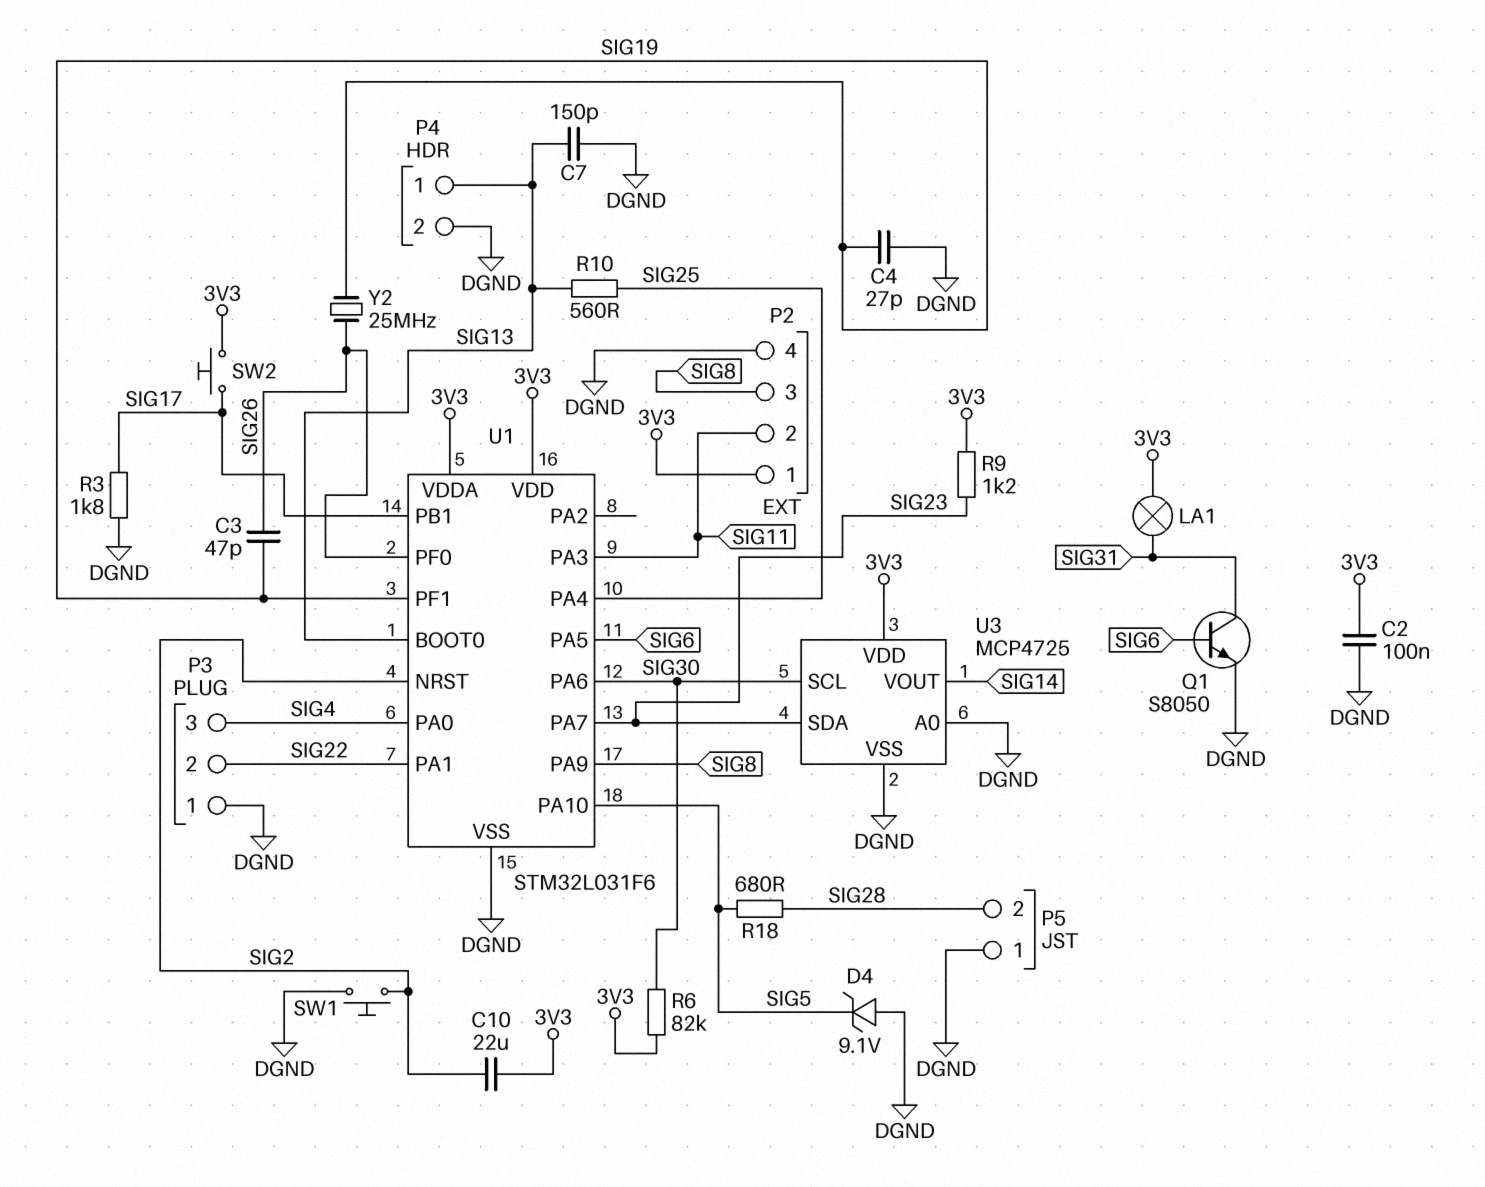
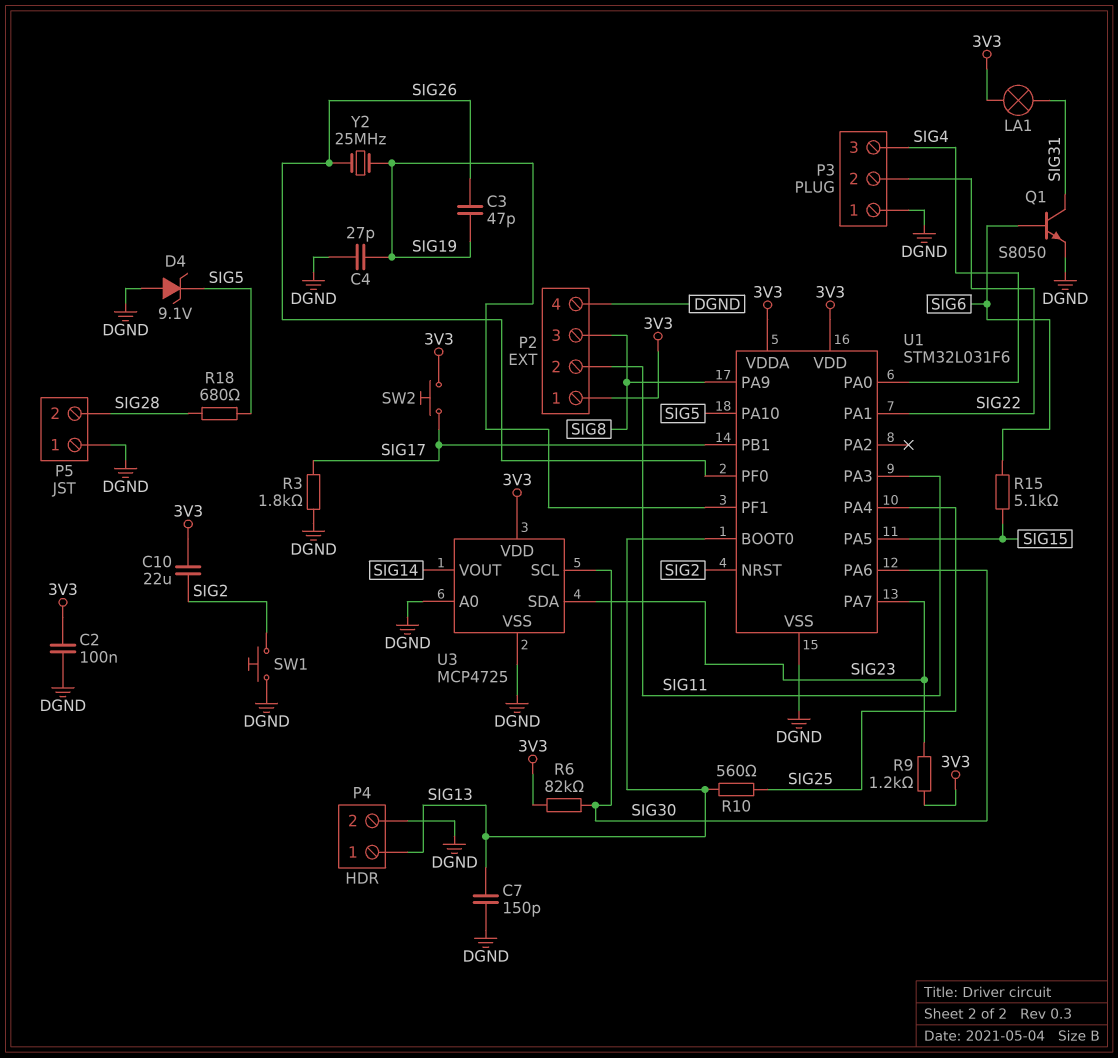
R15: none -> 5.1k (SIG6, SIG15)
U1 pin PA5: SIG6 -> SIG15

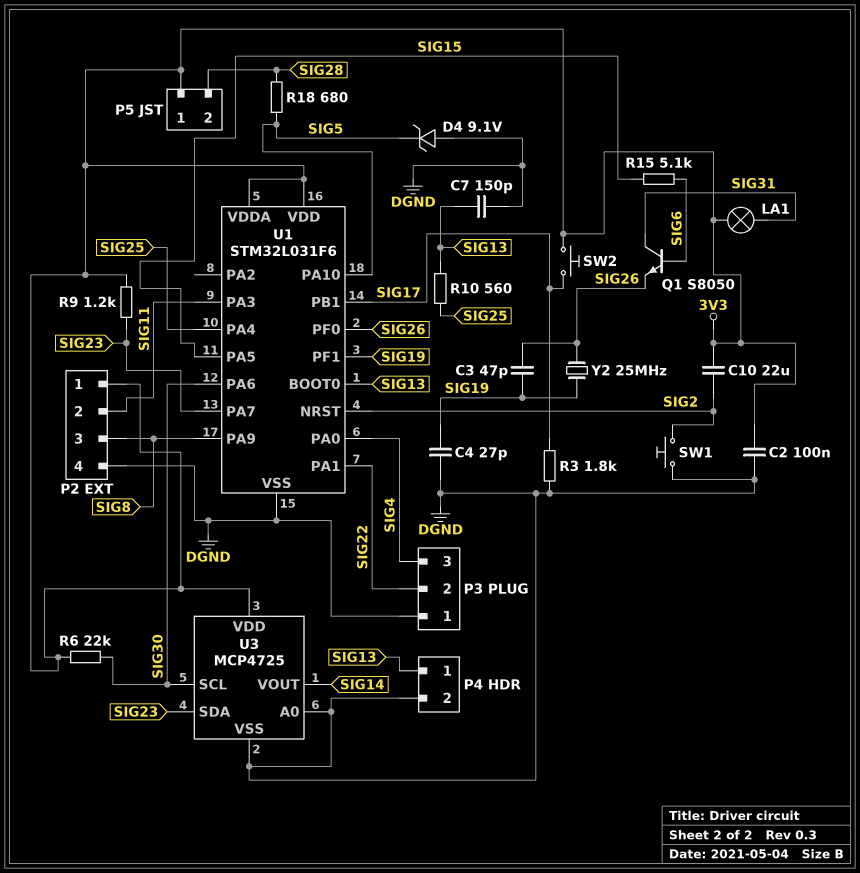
P5 pin 1: DGND -> 3V3
Q1: NPN S8050 (B SIG6, C SIG31, E DGND) -> NPN S8050 (B SIG6, C SIG31, E SIG26)
R6: 82k (3V3, SIG30) -> 22k (3V3, SIG30)

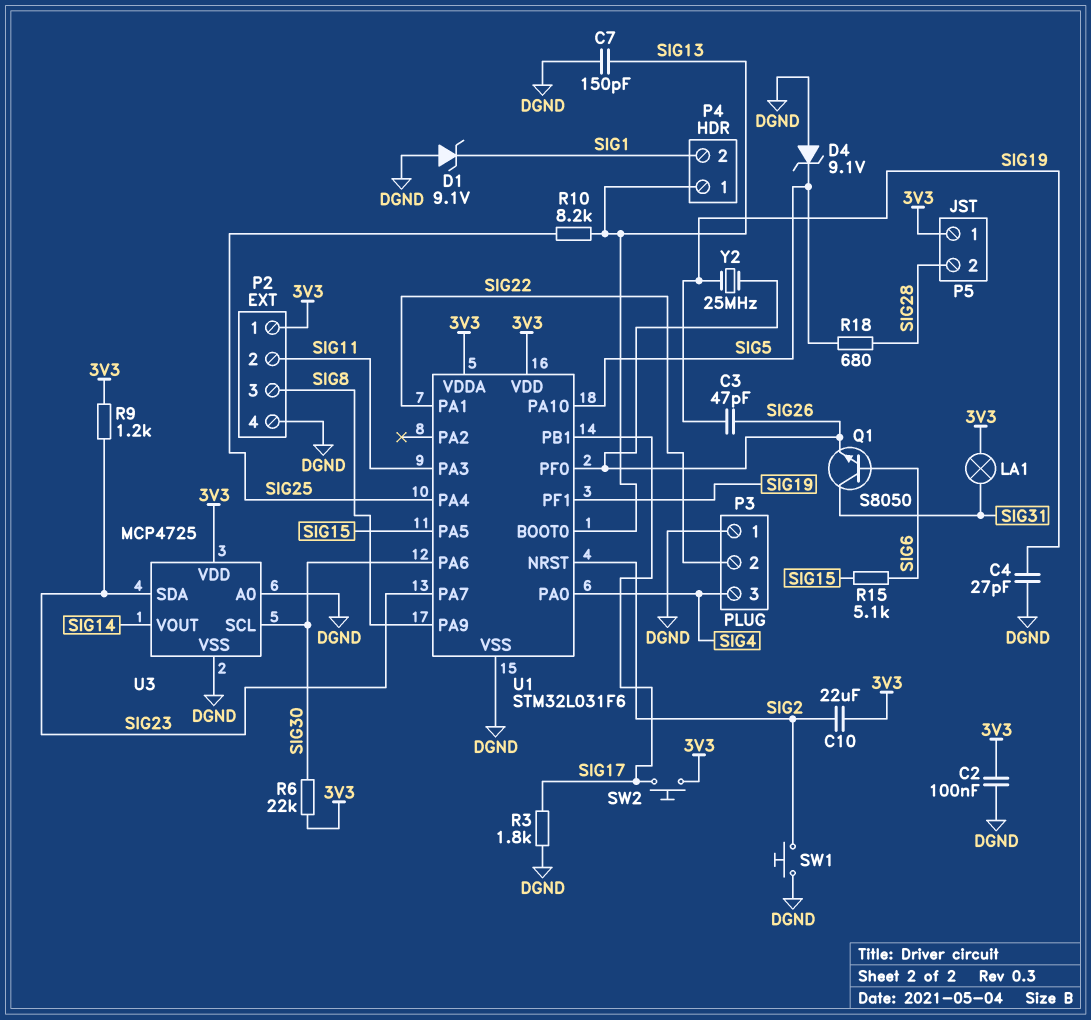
D1: none -> zener 9.1V (A DGND, K SIG1)
P4 pin 2: DGND -> SIG1
R10: 560 (SIG13, SIG25) -> 8.2k (SIG13, SIG25)

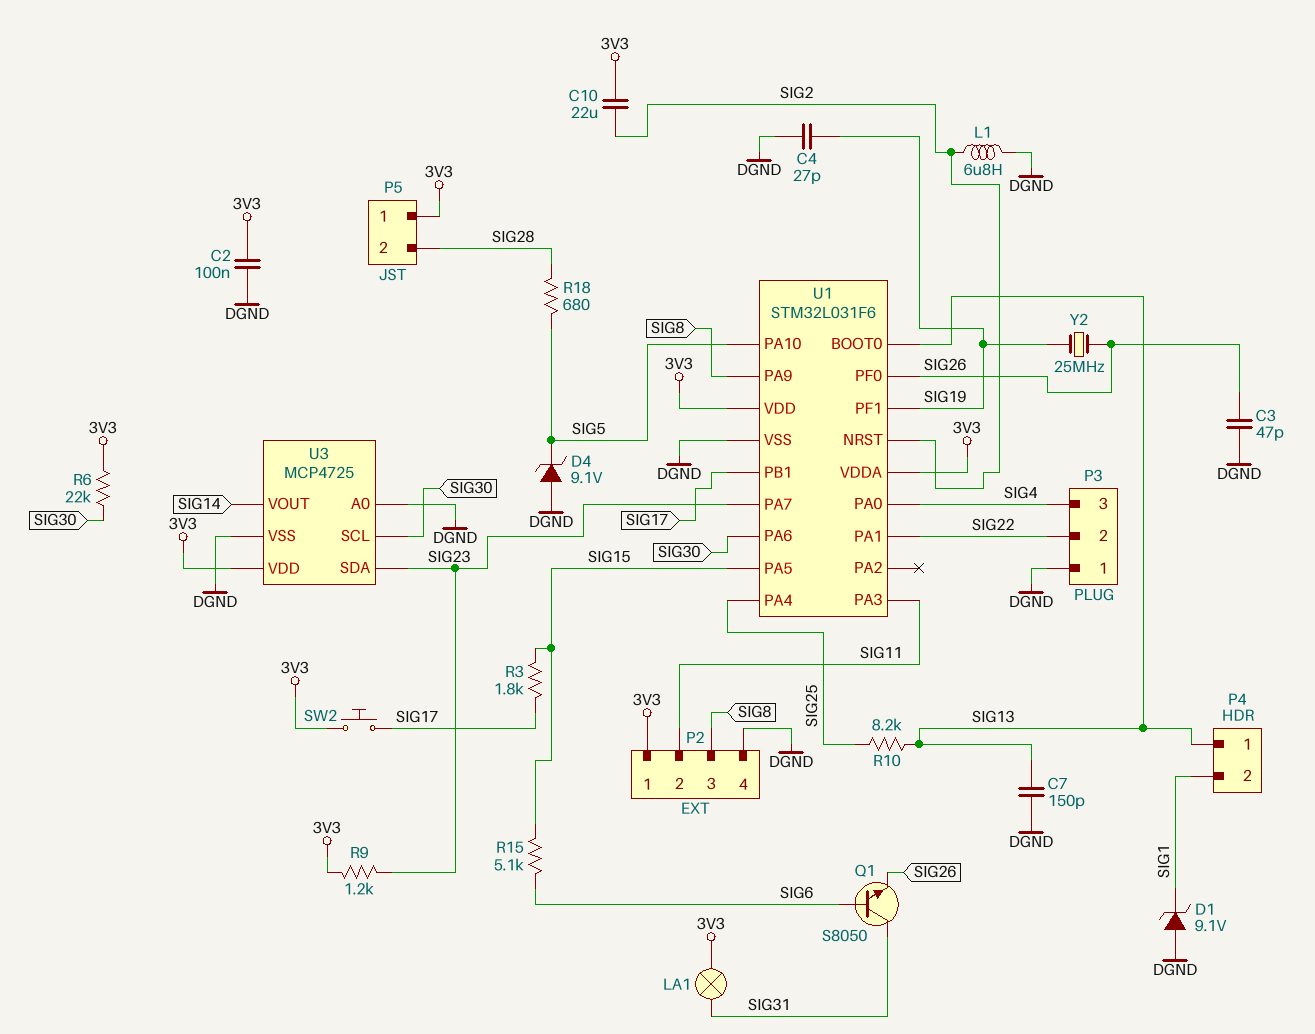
C3: 47pF (SIG19, SIG26) -> 47pF (DGND, SIG26)
L1: none -> 6.8uH (DGND, SIG2)
R3: 1.8k (DGND, SIG17) -> 1.8k (SIG15, SIG17)
SW1: button (DGND, SIG2) -> none

